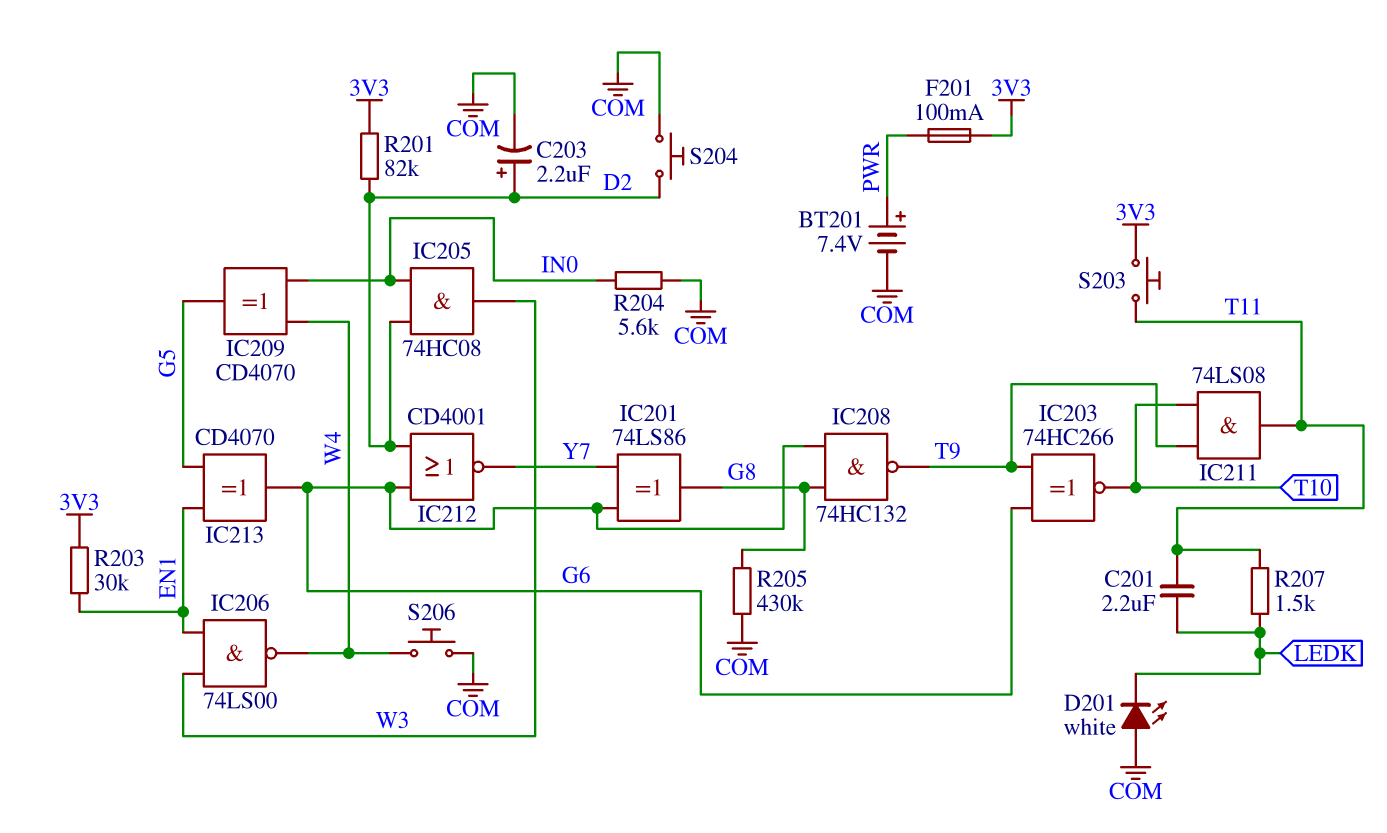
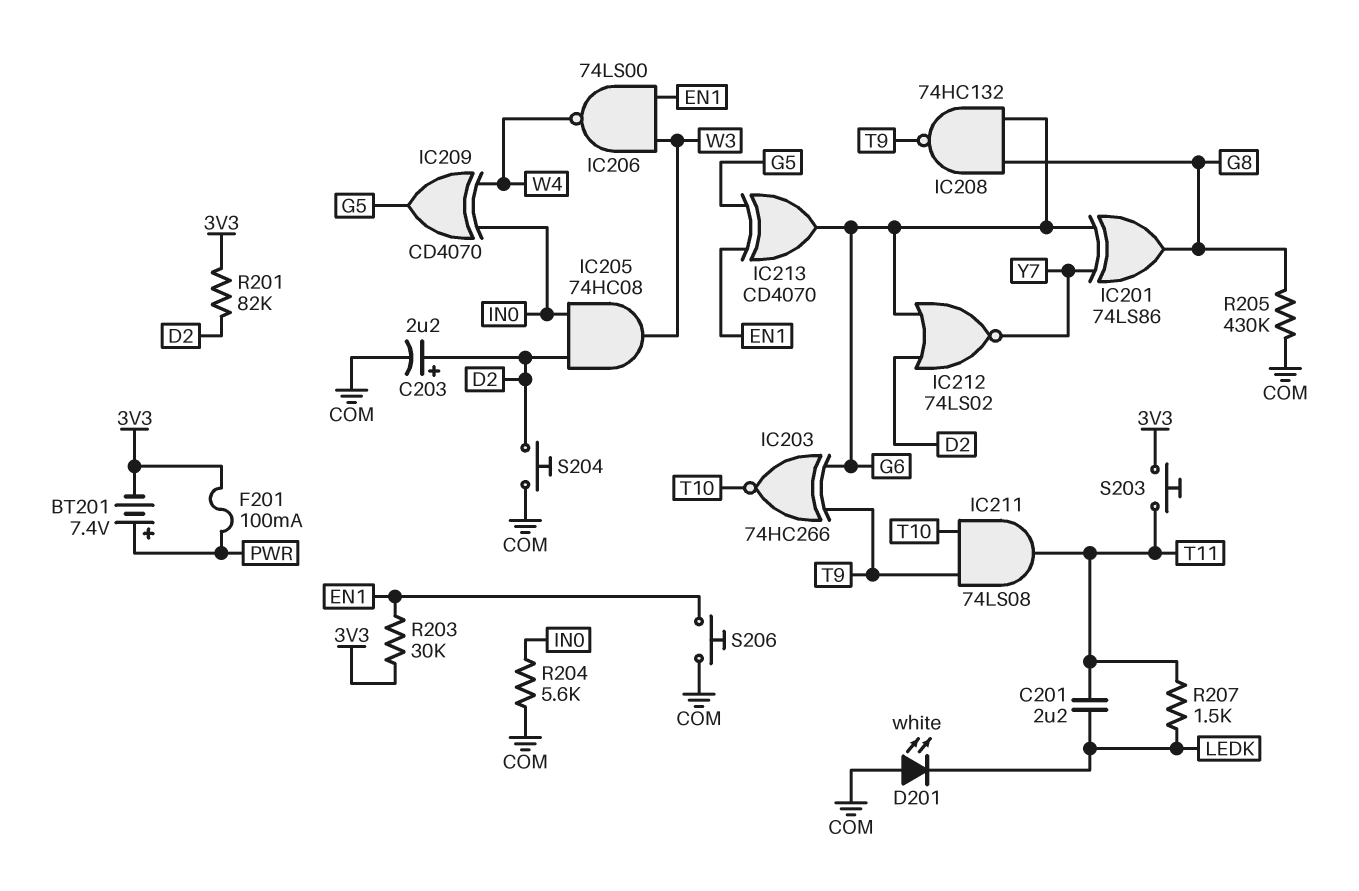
BT201: 7.4V (plus PWR, minus COM) -> 7.4V (plus PWR, minus 3V3)
IC212: NOR CD4001 (in D2, in G6, out Y7) -> NOR 74LS02 (in D2, in G6, out Y7)
S206: button (COM, W4) -> button (COM, EN1)

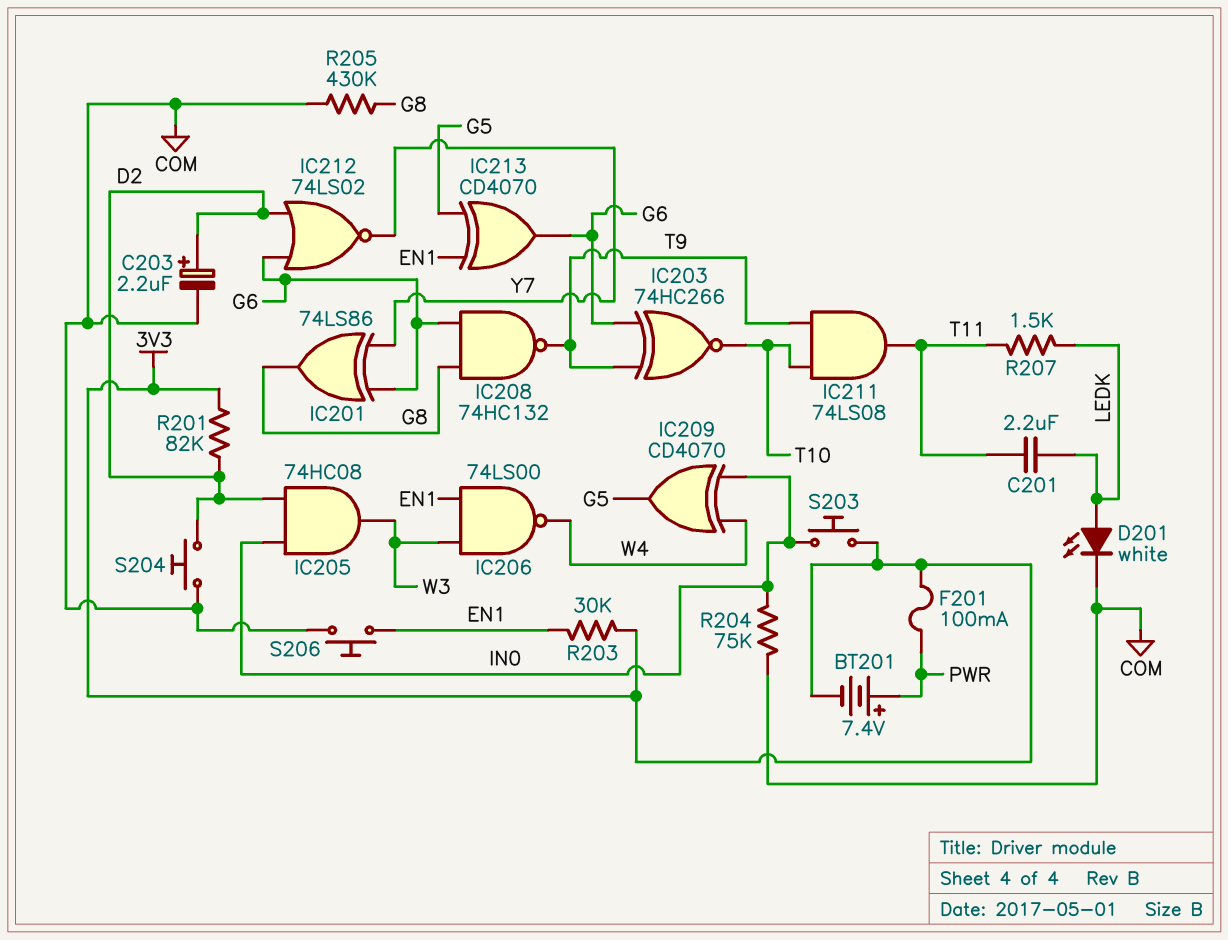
D201: LED white (A COM, K LEDK) -> LED white (A LEDK, K COM)
R204: 5.6k (COM, IN0) -> 75k (COM, IN0)
S203: button (3V3, T11) -> button (3V3, IN0)

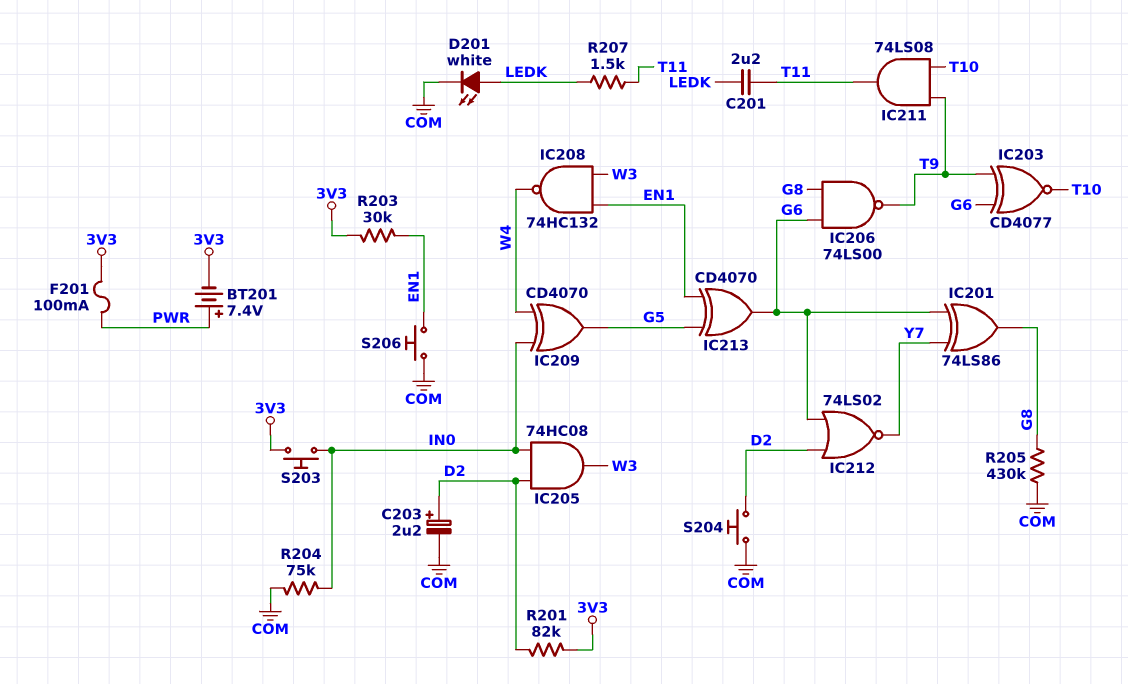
IC203: XNOR 74HC266 (in G6, in T9, out T10) -> XNOR CD4077 (in G6, in T9, out T10)
IC206: NAND 74LS00 (in EN1, in W3, out W4) -> NAND 74LS00 (in G6, in G8, out T9)
IC208: NAND 74HC132 (in G6, in G8, out T9) -> NAND 74HC132 (in EN1, in W3, out W4)

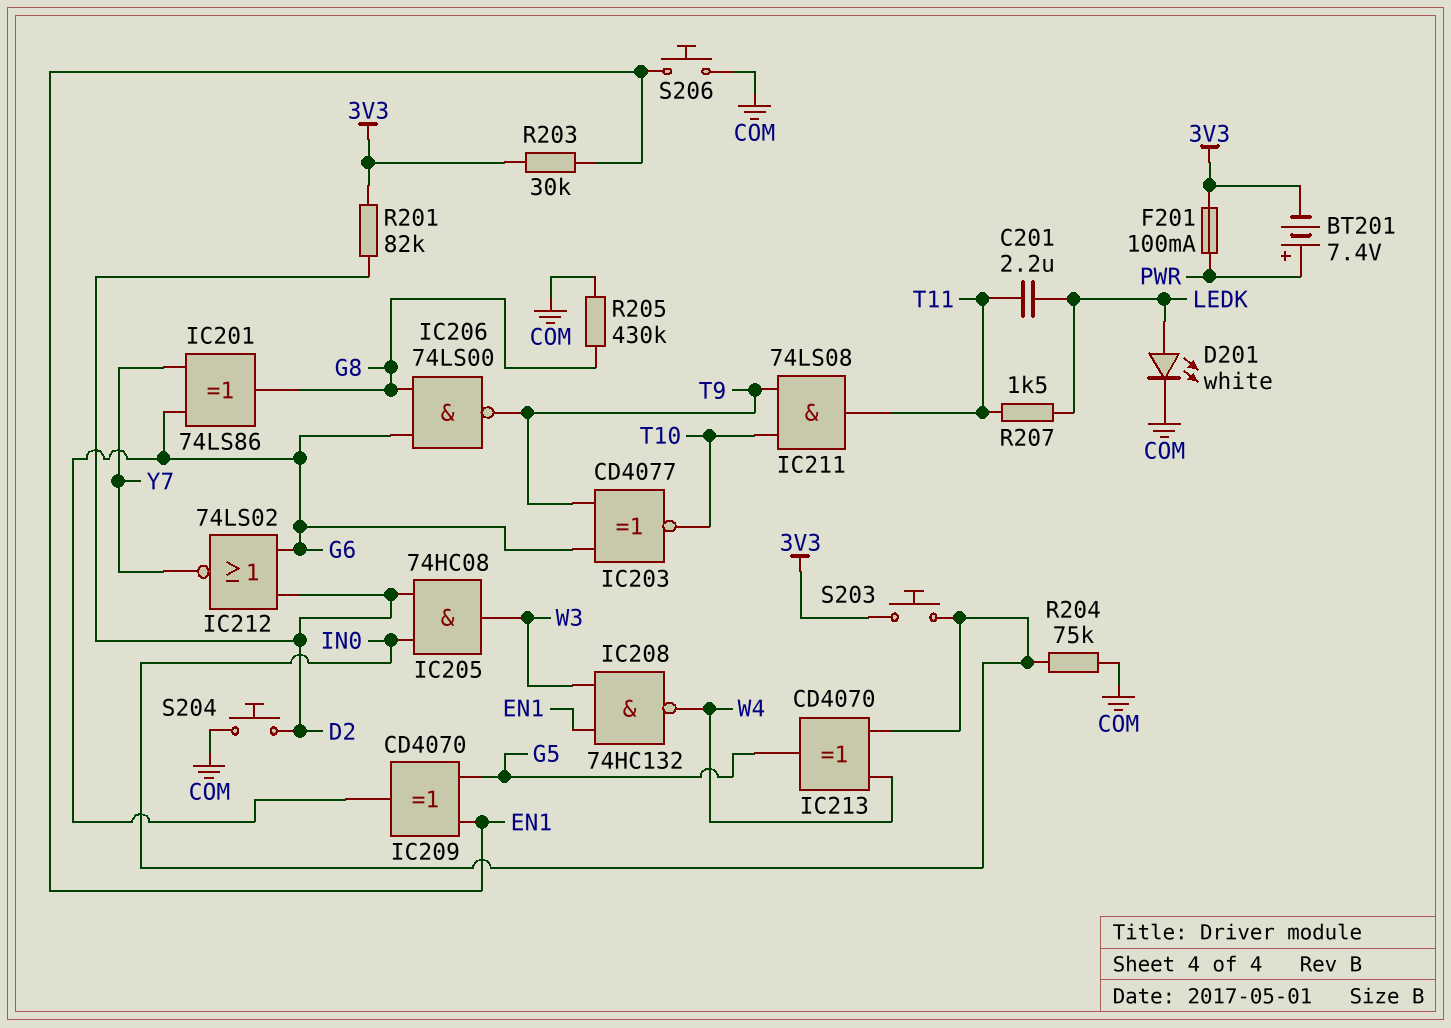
C203: 2.2uF (plus D2, minus COM) -> none
IC209: XOR CD4070 (in IN0, in W4, out G5) -> XOR CD4070 (in EN1, in G5, out G6)
IC213: XOR CD4070 (in EN1, in G5, out G6) -> XOR CD4070 (in IN0, in W4, out G5)

